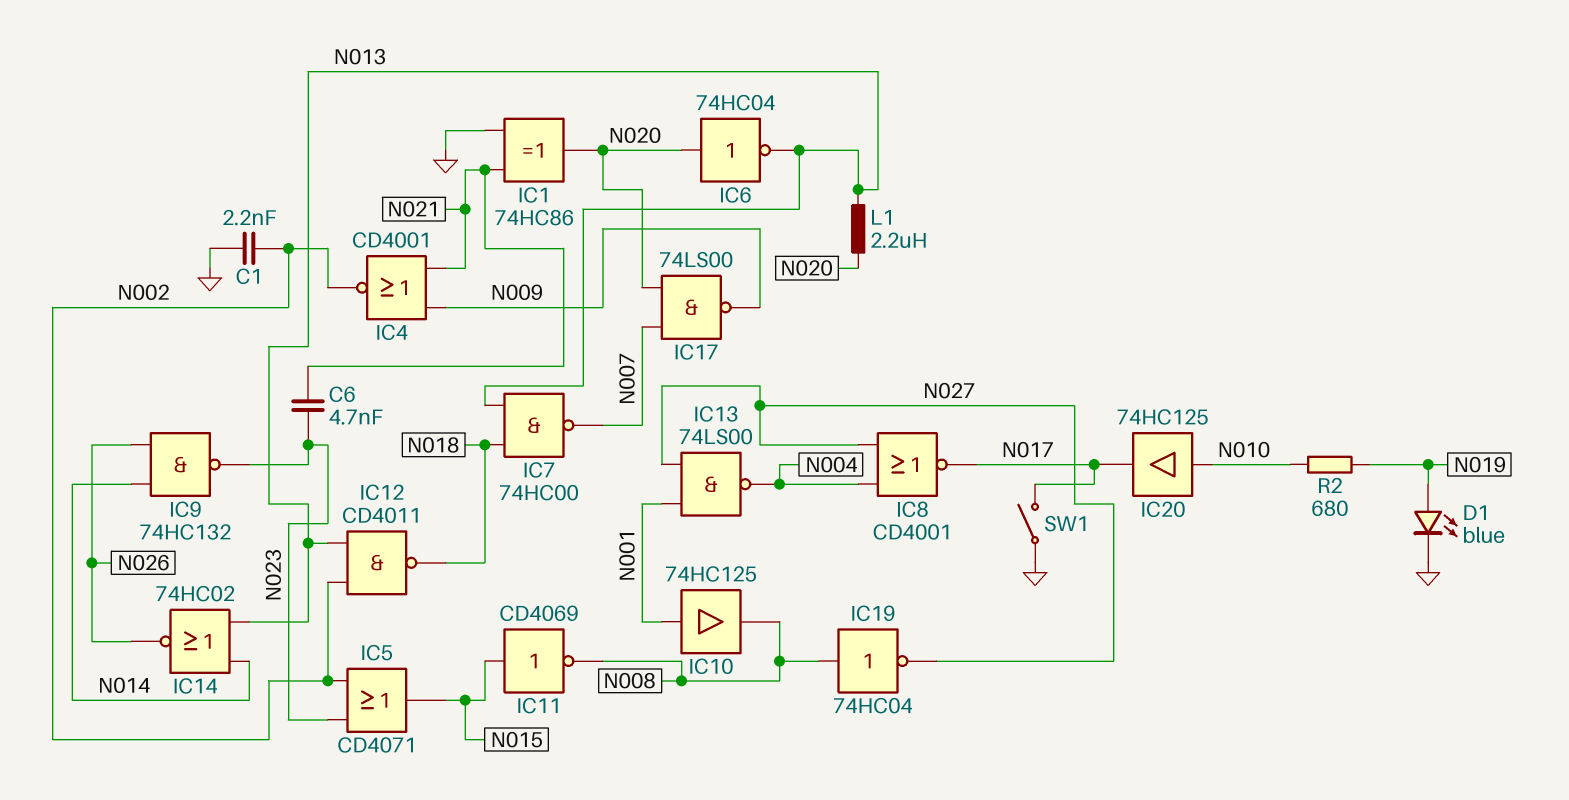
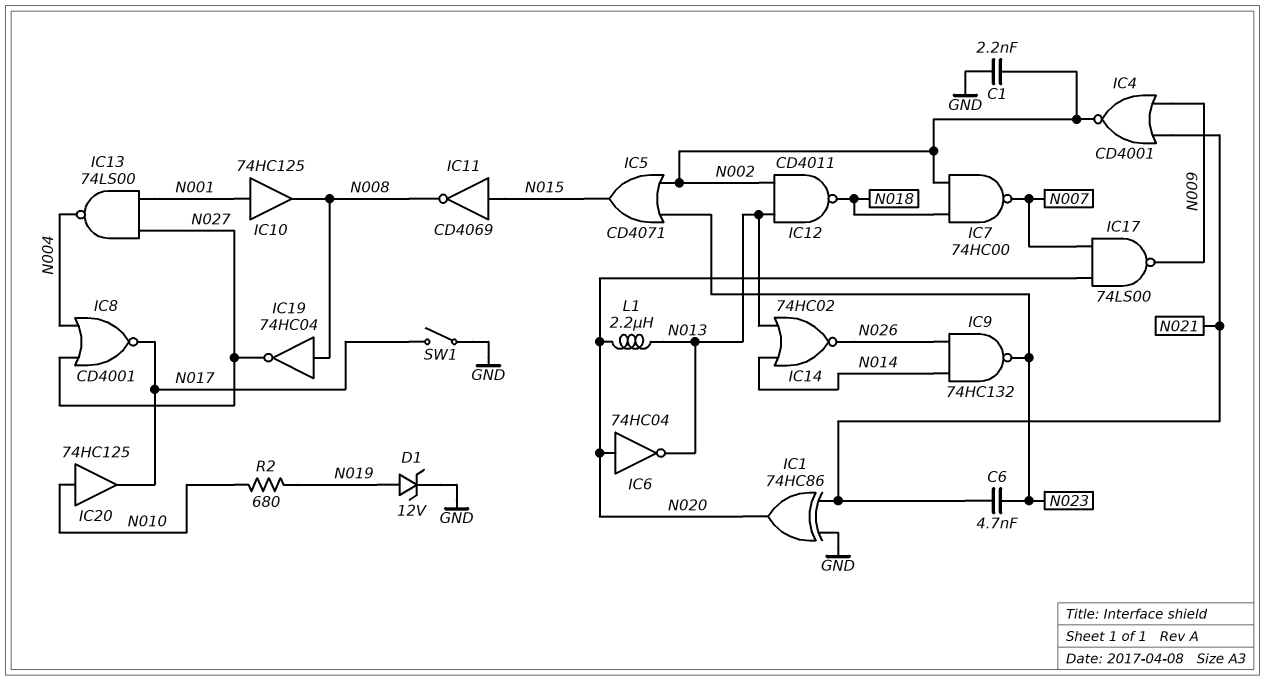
D1: LED blue (A N019, K GND) -> zener 12V (A N019, K GND)
IC7: NAND 74HC00 (in N013, in N018, out N007) -> NAND 74HC00 (in N002, in N018, out N007)

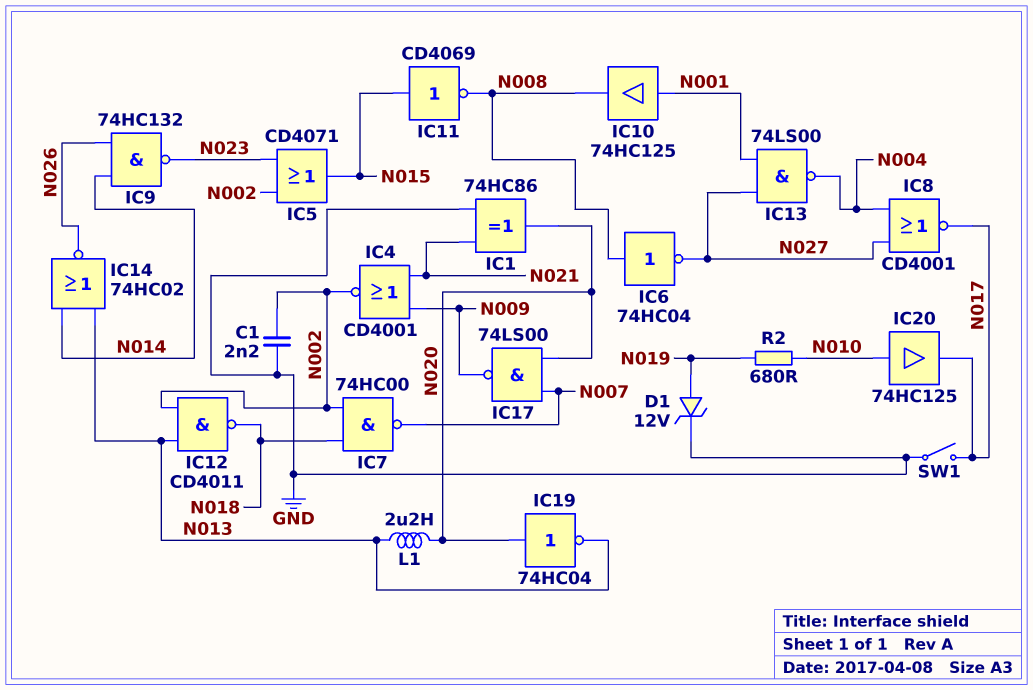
C6: 4.7nF (N021, N023) -> none
IC6: NOT 74HC04 (in N020, out N013) -> NOT 74HC04 (in N008, out N027)
IC19: NOT 74HC04 (in N008, out N027) -> NOT 74HC04 (in N020, out N013)

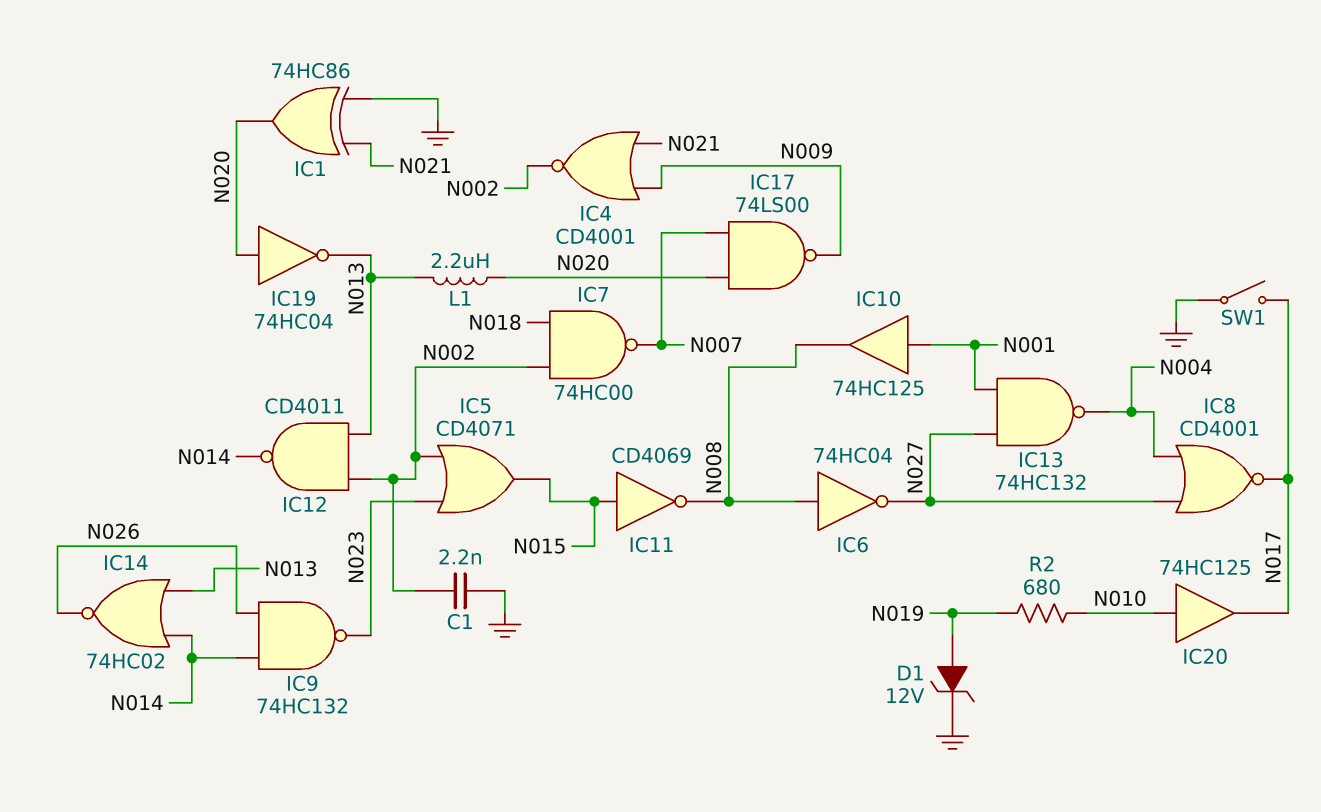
IC12: NAND CD4011 (in N002, in N013, out N018) -> NAND CD4011 (in N002, in N013, out N014)
IC13: NAND 74LS00 (in N001, in N027, out N004) -> NAND 74HC132 (in N001, in N027, out N004)

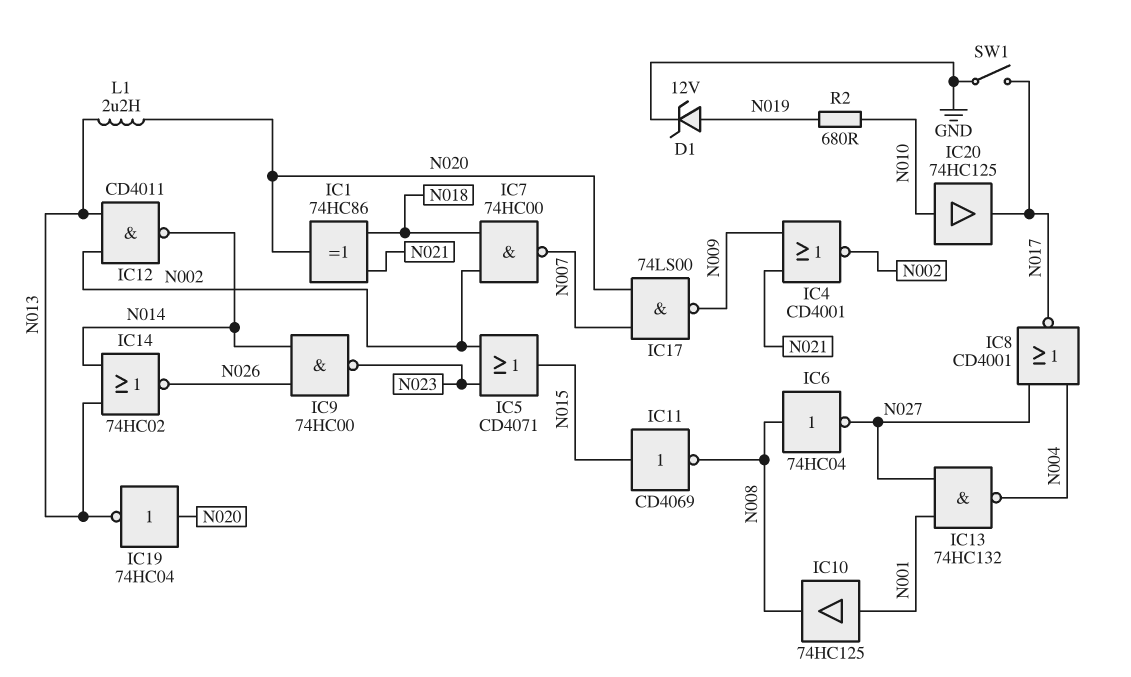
C1: 2.2nF (GND, N002) -> none
IC1: XOR 74HC86 (in GND, in N021, out N020) -> XOR 74HC86 (in N018, in N021, out N020)
IC9: NAND 74HC132 (in N014, in N026, out N023) -> NAND 74HC00 (in N014, in N026, out N023)

